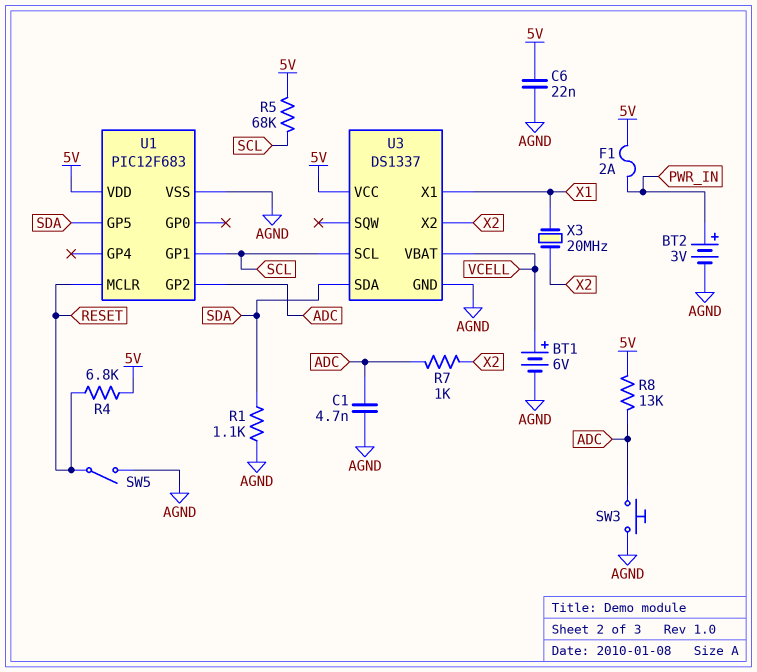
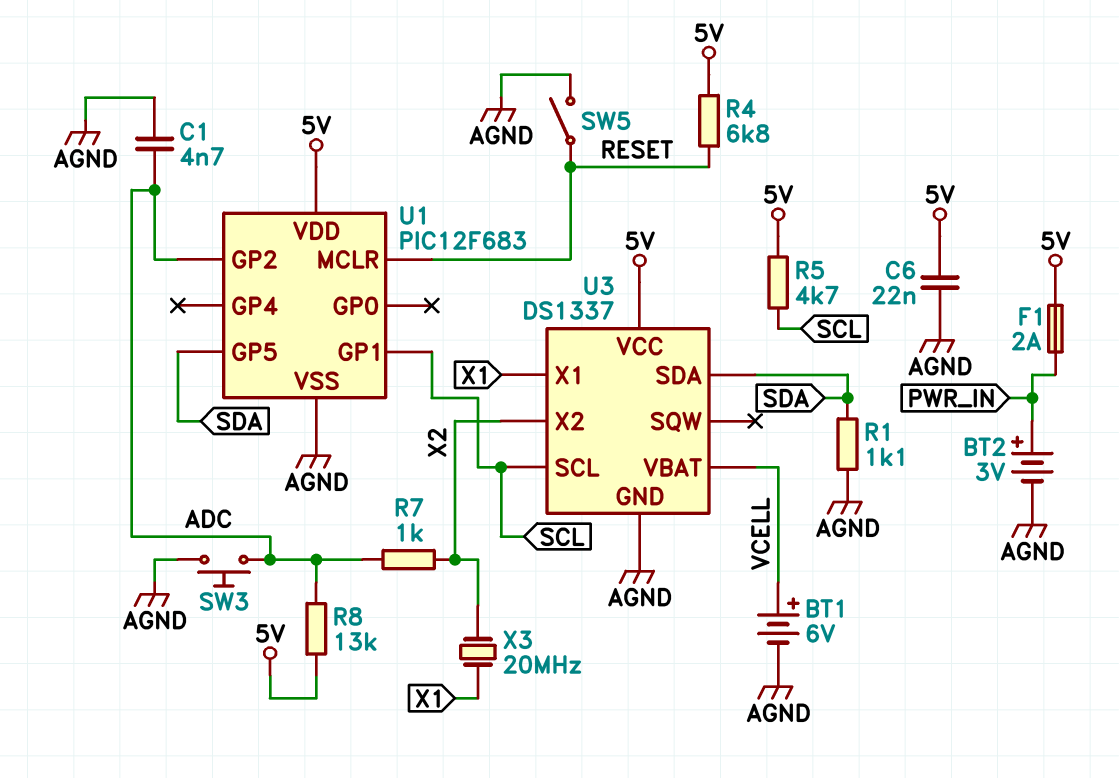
R5: 68k (5V, SCL) -> 4.7k (5V, SCL)

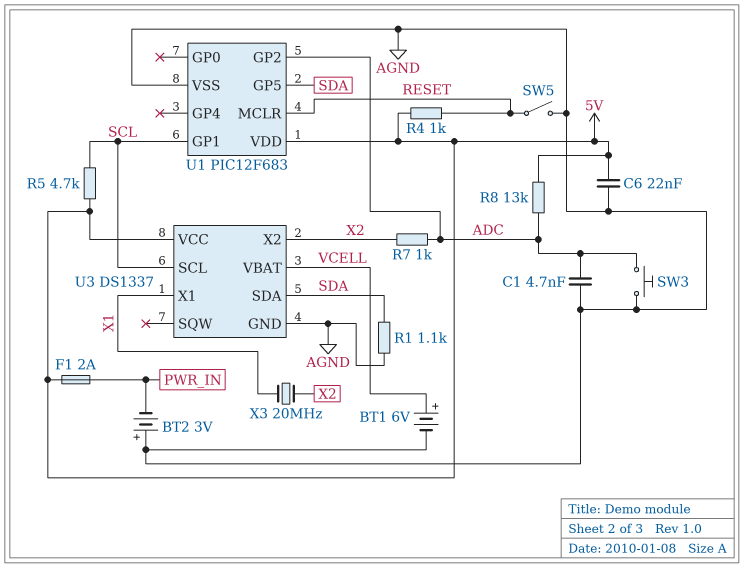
BT2: 3V (plus PWR_IN, minus AGND) -> 3V (plus AGND, minus PWR_IN)
R4: 6.8k (5V, RESET) -> 1k (5V, RESET)

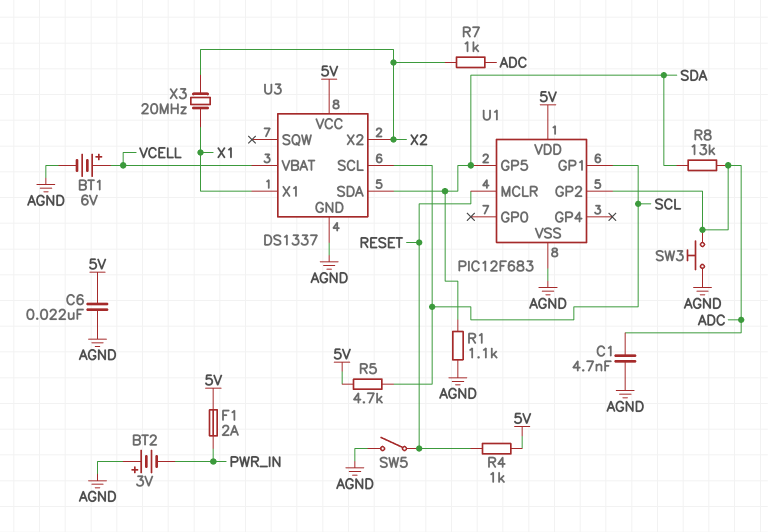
R8: 13k (5V, ADC) -> 13k (ADC, SDA)

